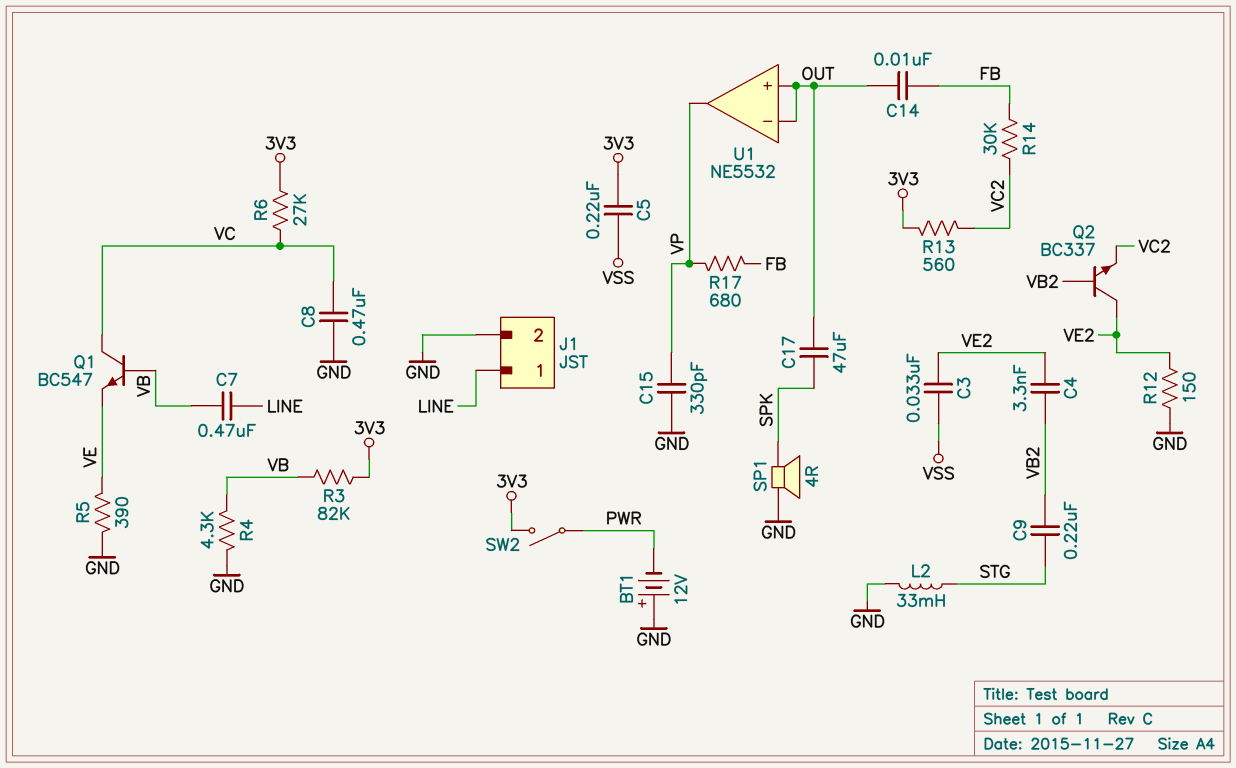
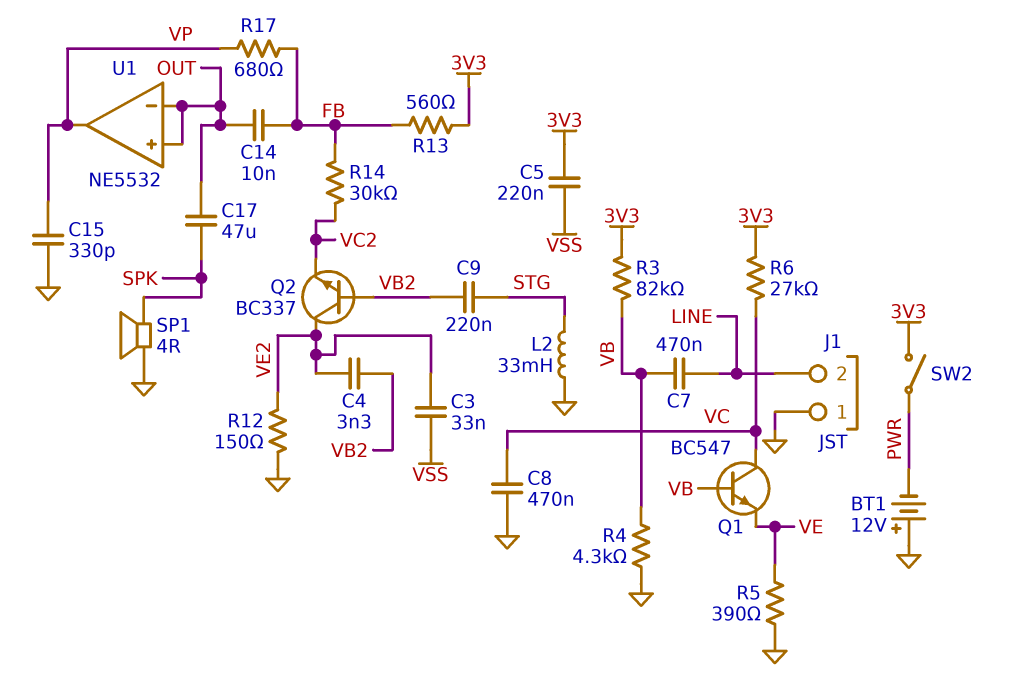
J1 pin 1: LINE -> GND
J1 pin 2: GND -> LINE
R13: 560 (3V3, VC2) -> 560 (3V3, FB)

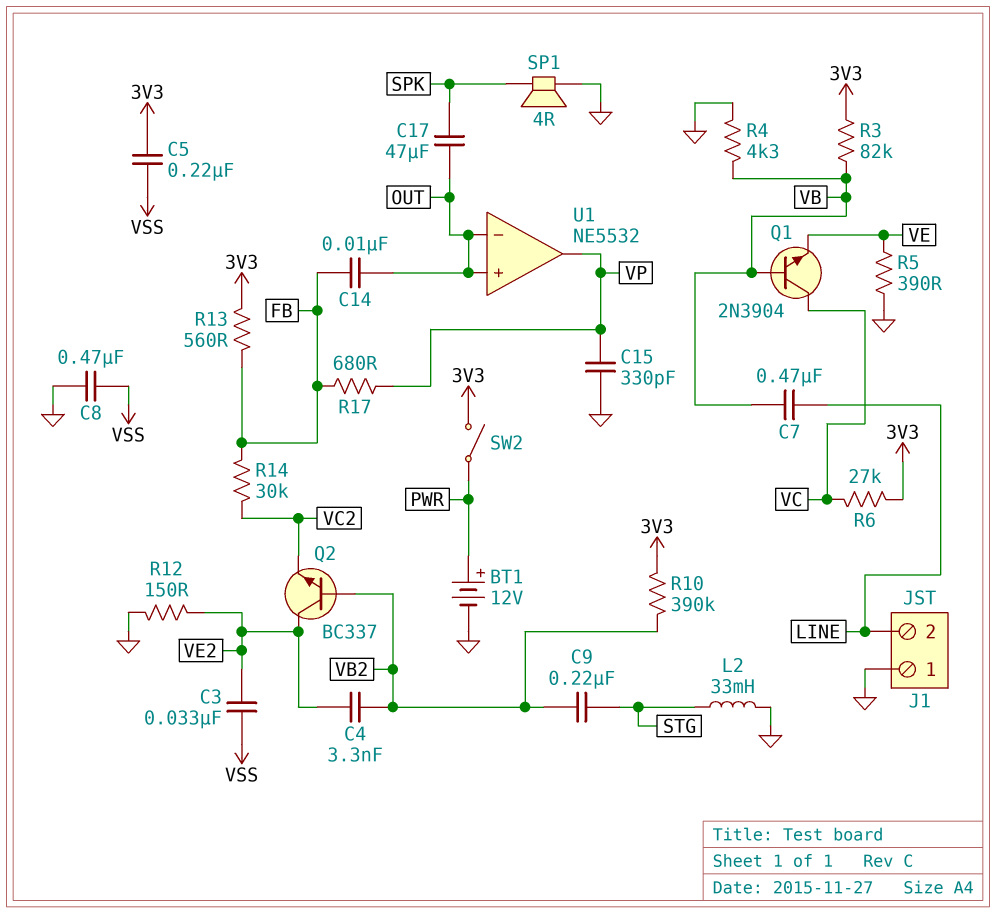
BT1: 12V (plus GND, minus PWR) -> 12V (plus PWR, minus GND)
C8: 470nF (GND, VC) -> 470nF (GND, VSS)
Q1: NPN BC547 (B VB, C VC, E VE) -> NPN 2N3904 (B VB, C VC, E VE)
R10: none -> 390k (3V3, VB2)

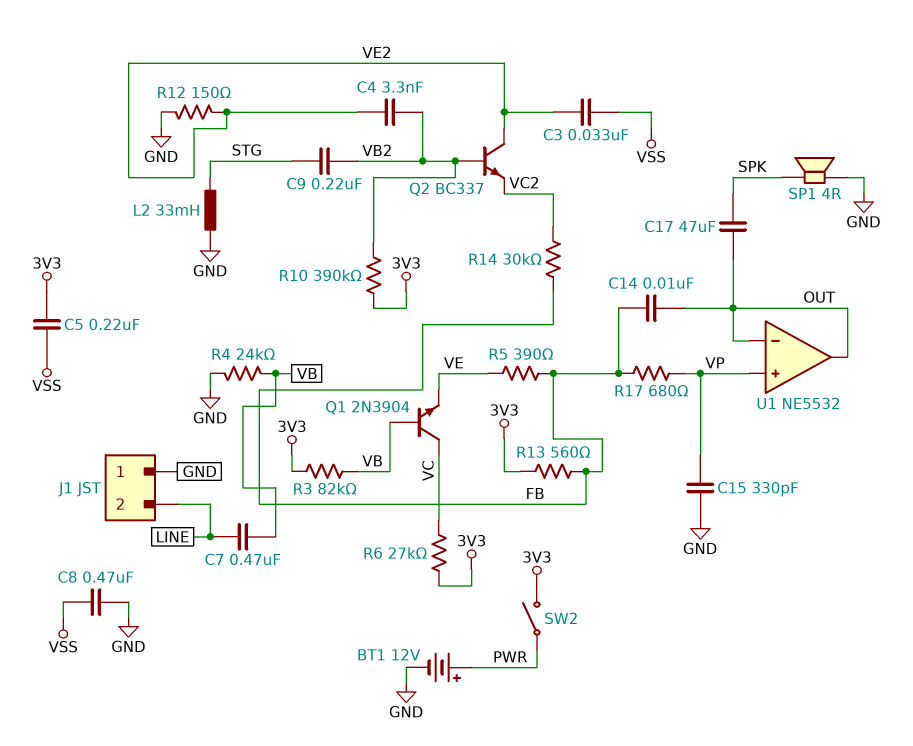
R4: 4.3k (GND, VB) -> 24k (GND, VB)
R5: 390 (GND, VE) -> 390 (FB, VE)
U1 pin in+: OUT -> VP
U1 pin out: VP -> OUT

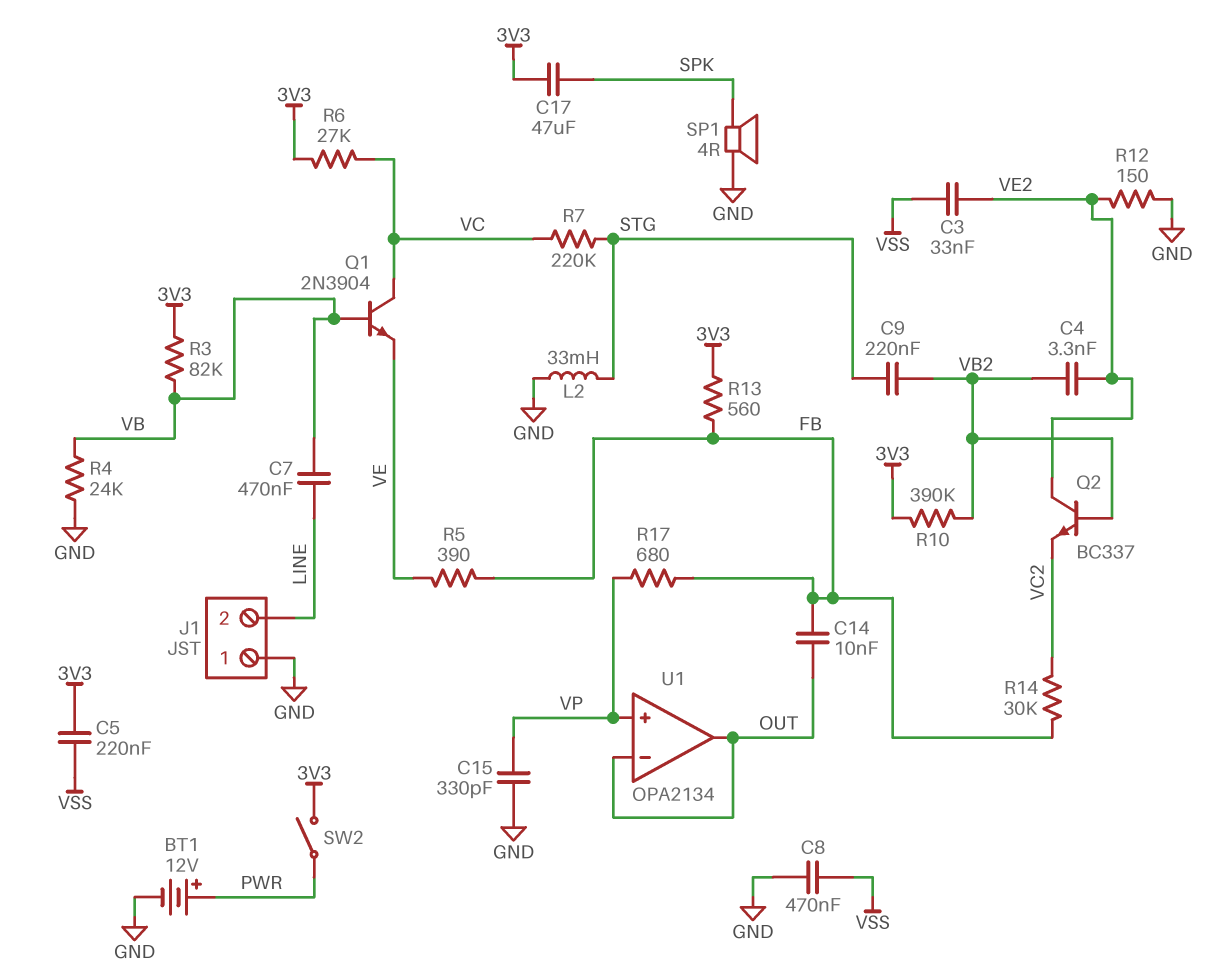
C17: 47uF (OUT, SPK) -> 47uF (3V3, SPK)
R7: none -> 220k (STG, VC)
U1: NE5532 -> OPA2134

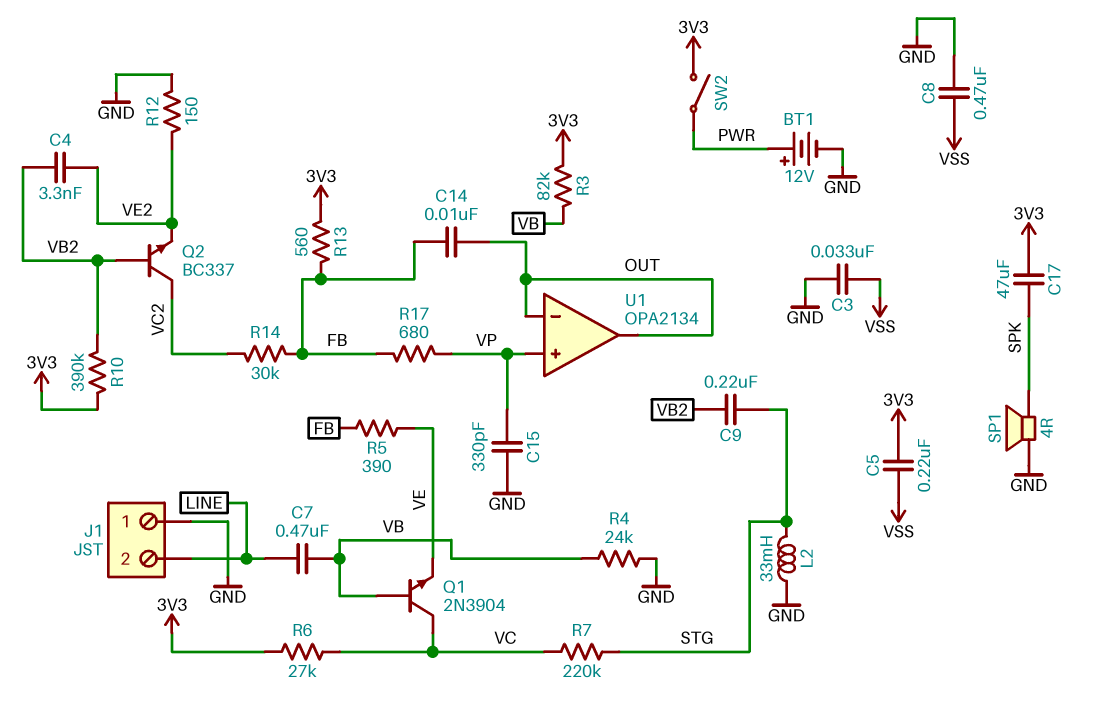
C3: 33nF (VE2, VSS) -> 33nF (GND, VSS)
Q2: NPN BC337 (B VB2, C VE2, E VC2) -> NPN BC337 (B VB2, C VC2, E VE2)

